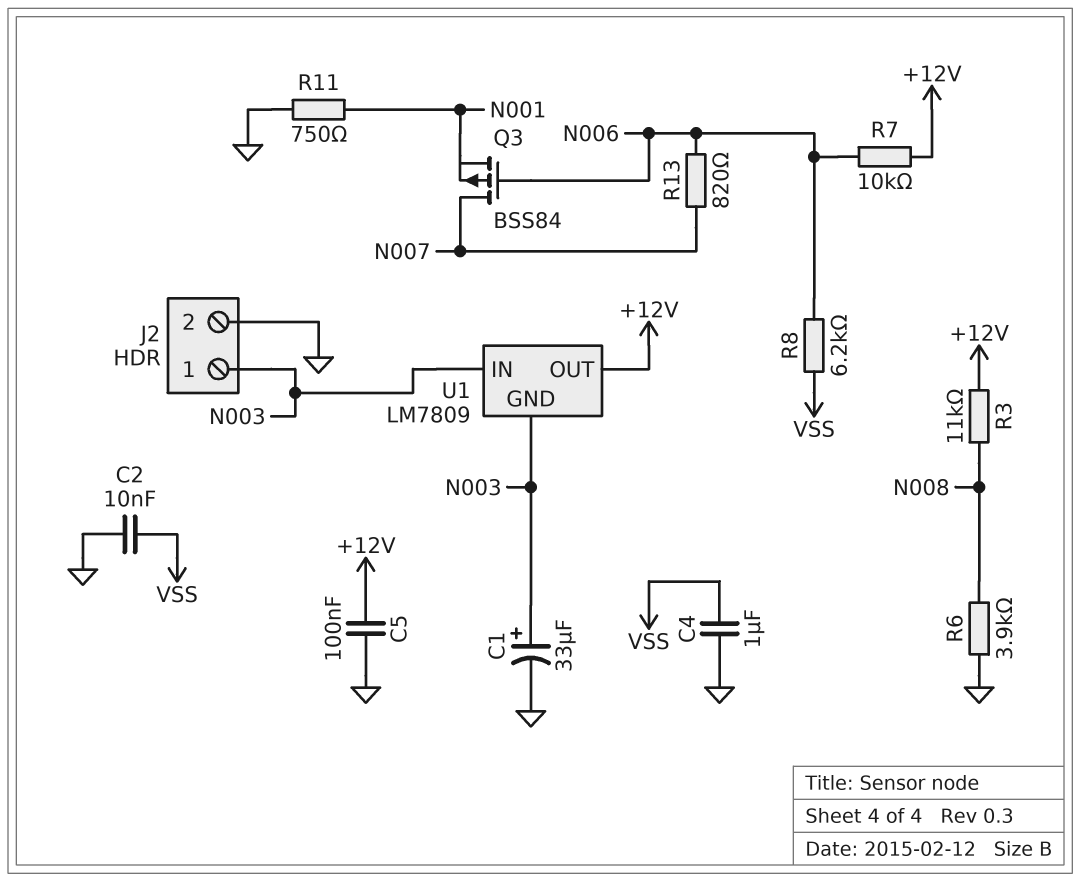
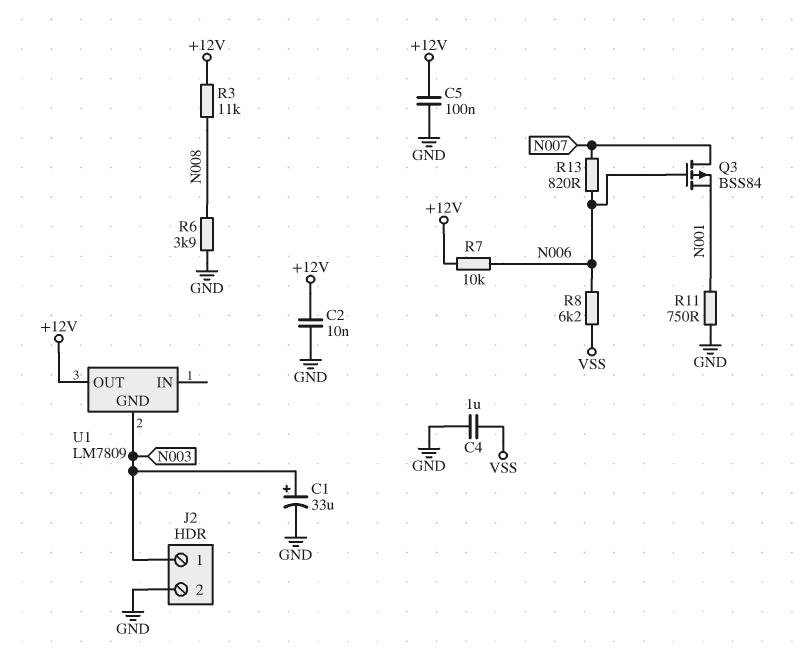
C2: 10nF (GND, VSS) -> 10nF (+12V, GND)
U1 pin IN: N003 -> none

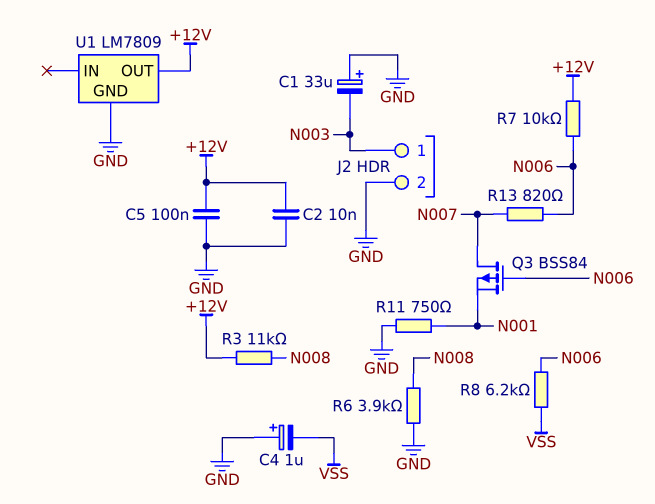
C1: 33uF (plus N003, minus GND) -> 33uF (plus GND, minus N003)
C4: 1uF (GND, VSS) -> 1uF (plus GND, minus VSS)
U1 pin GND: N003 -> GND

